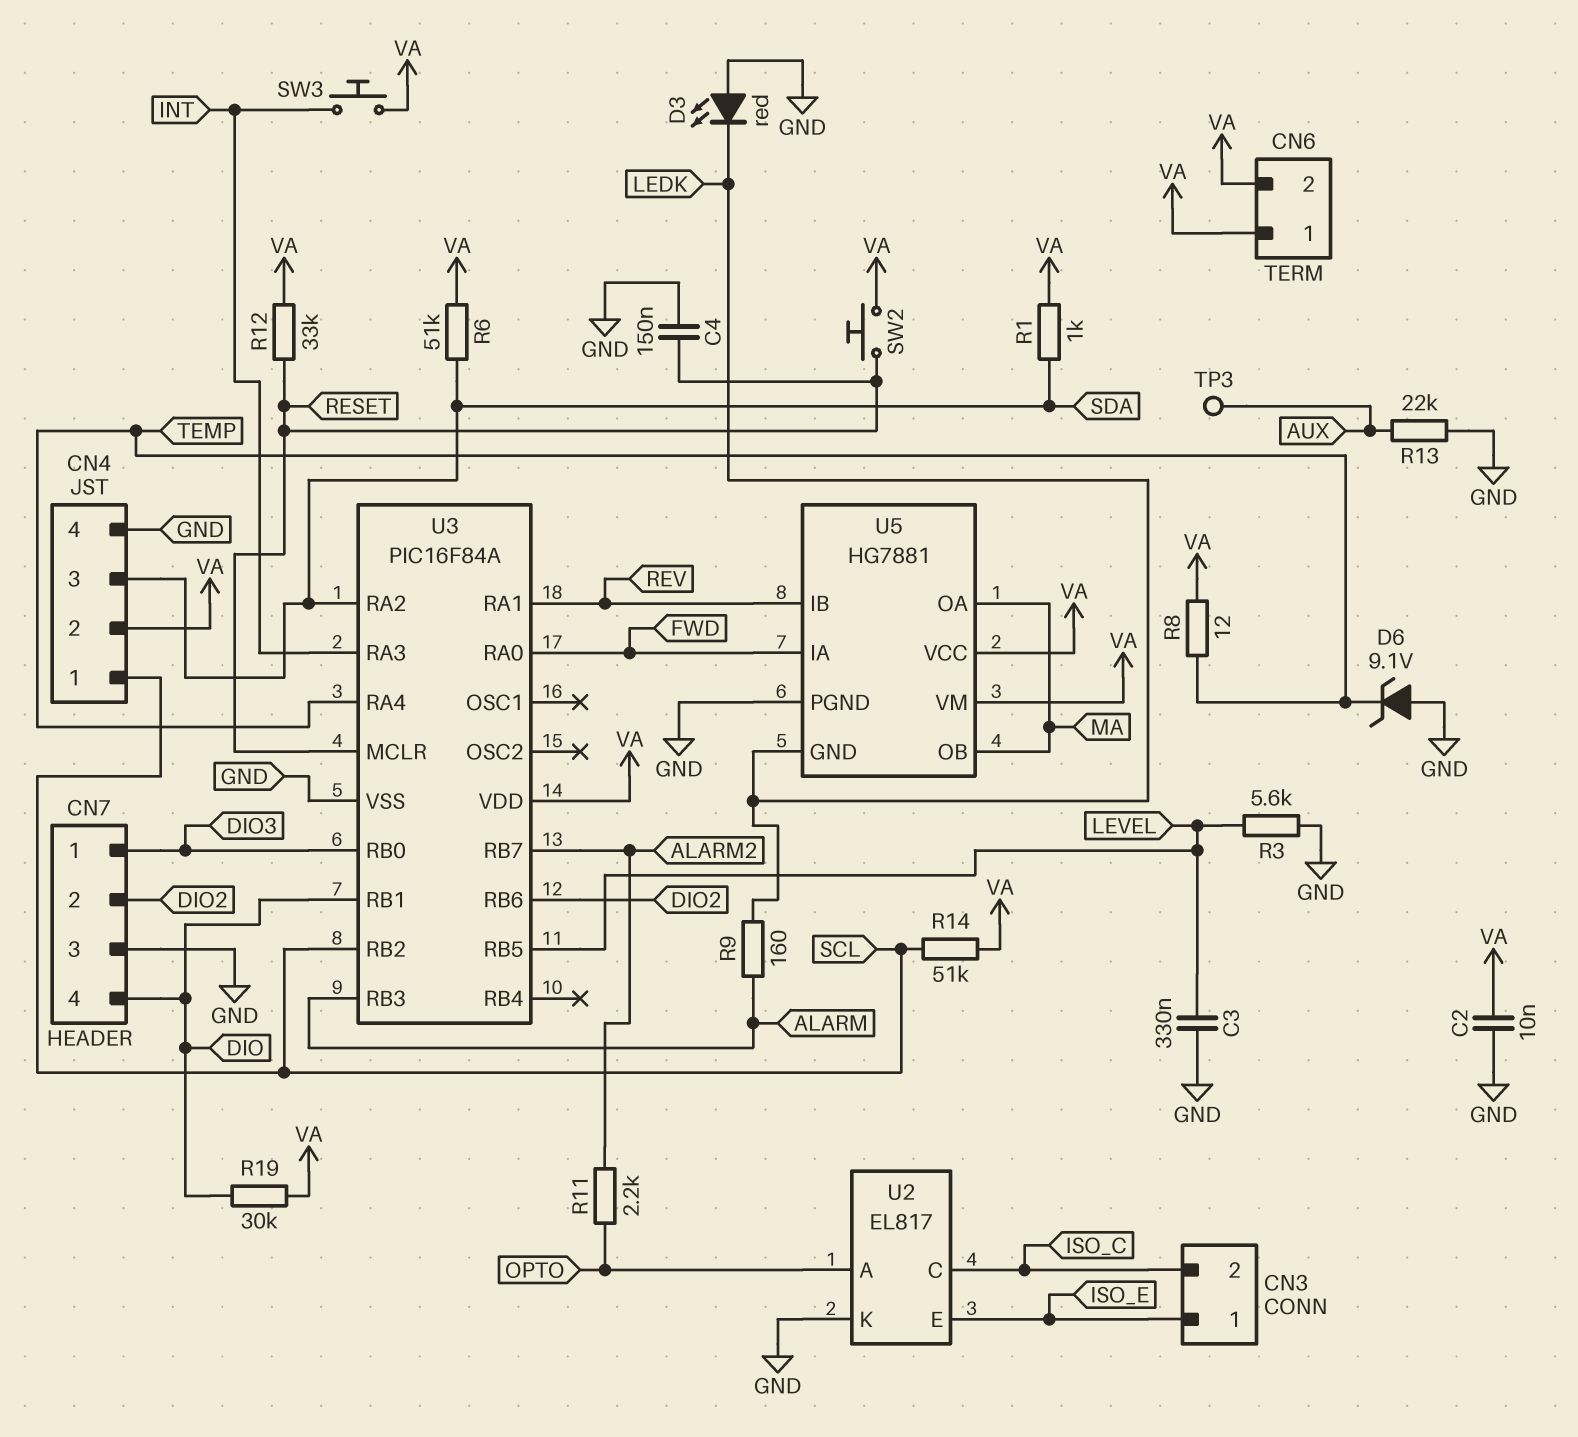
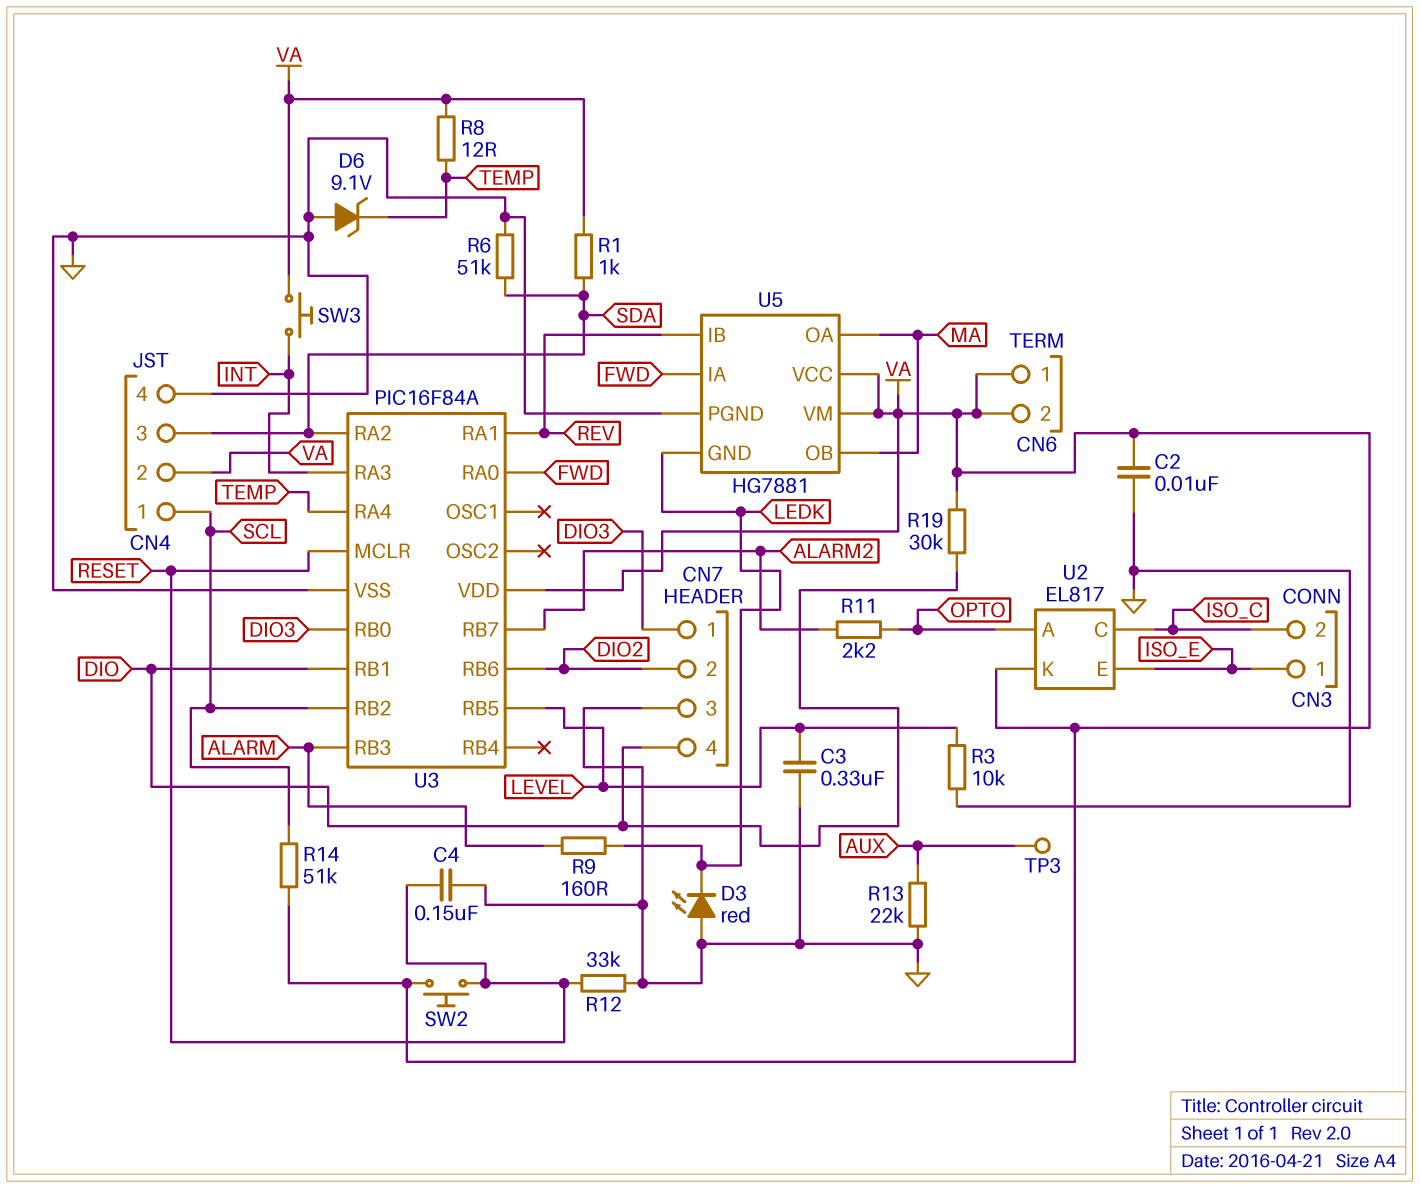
R3: 5.6k (GND, LEVEL) -> 10k (GND, LEVEL)
R6: 51k (SDA, VA) -> 51k (GND, SDA)
R12: 33k (RESET, VA) -> 33k (GND, RESET)
U2 pin K: GND -> VA

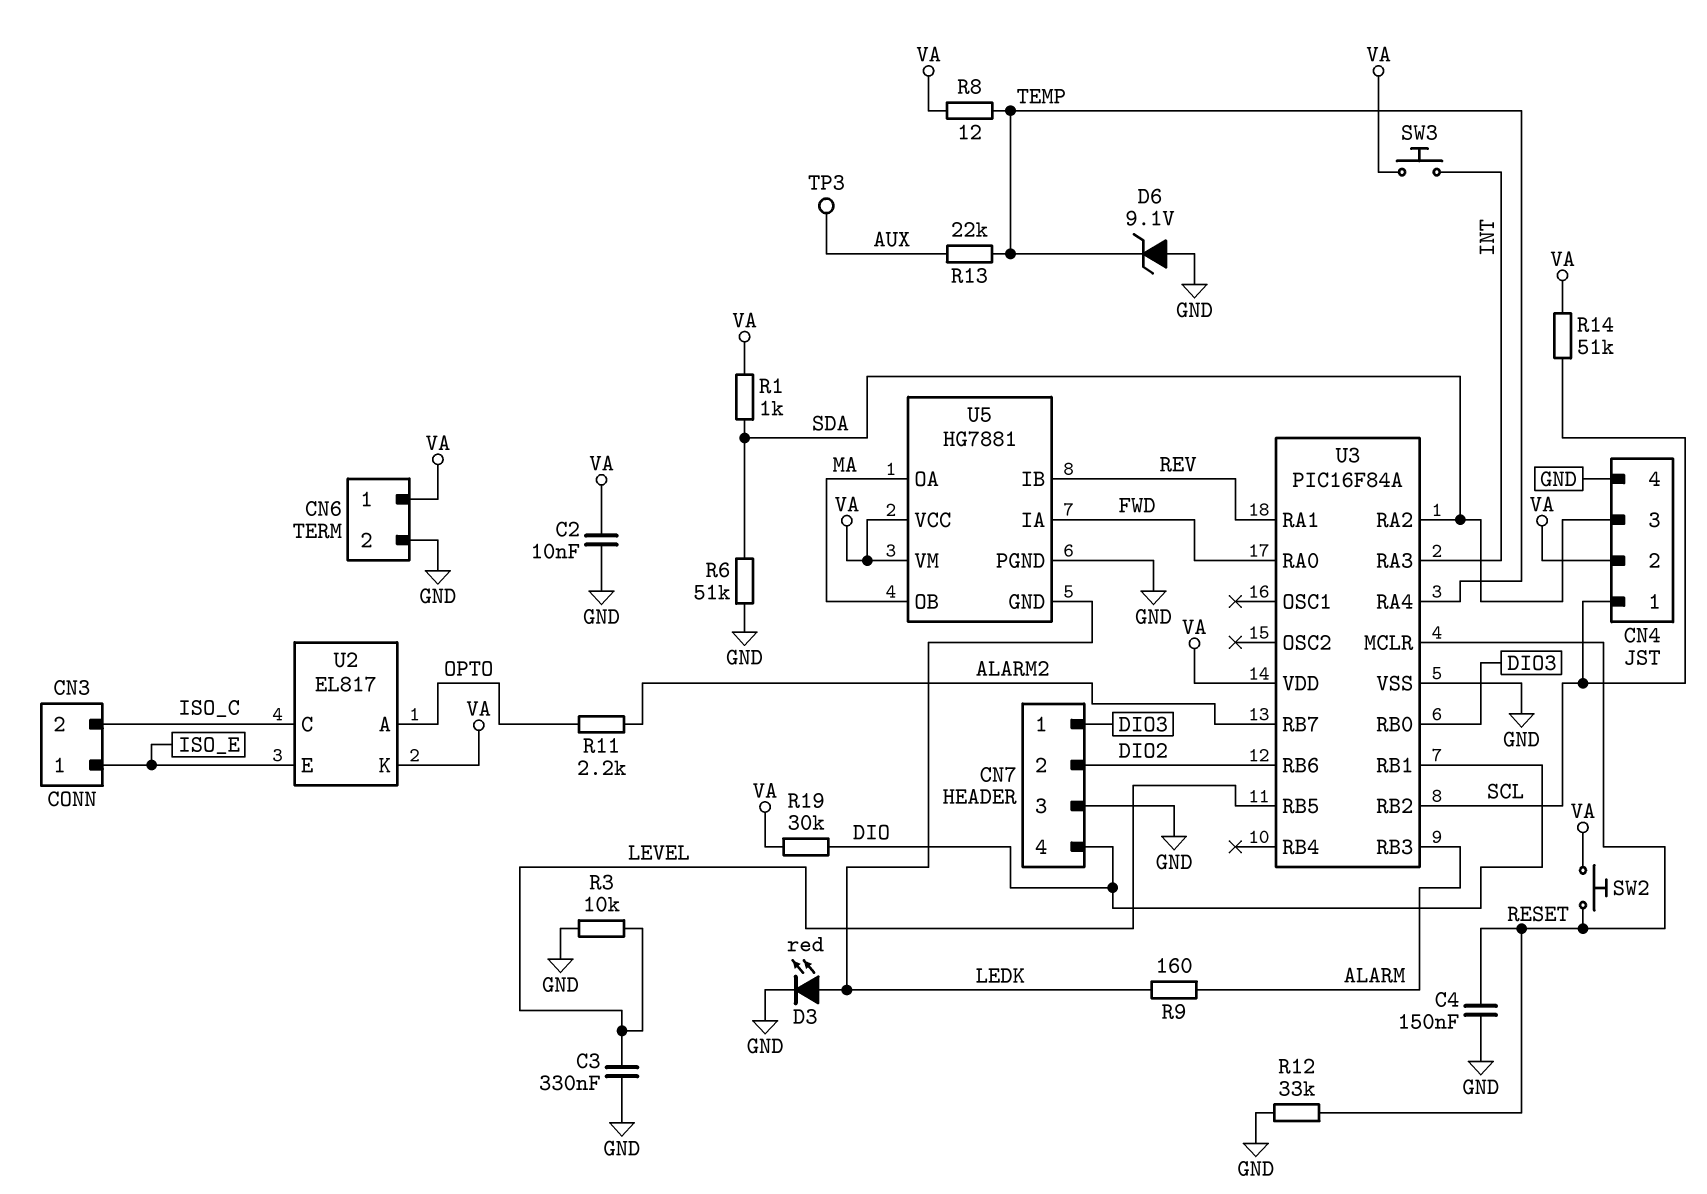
CN6 pin 2: VA -> GND
D3: LED red (A GND, K LEDK) -> LED red (A LEDK, K GND)
R13: 22k (AUX, GND) -> 22k (AUX, TEMP)

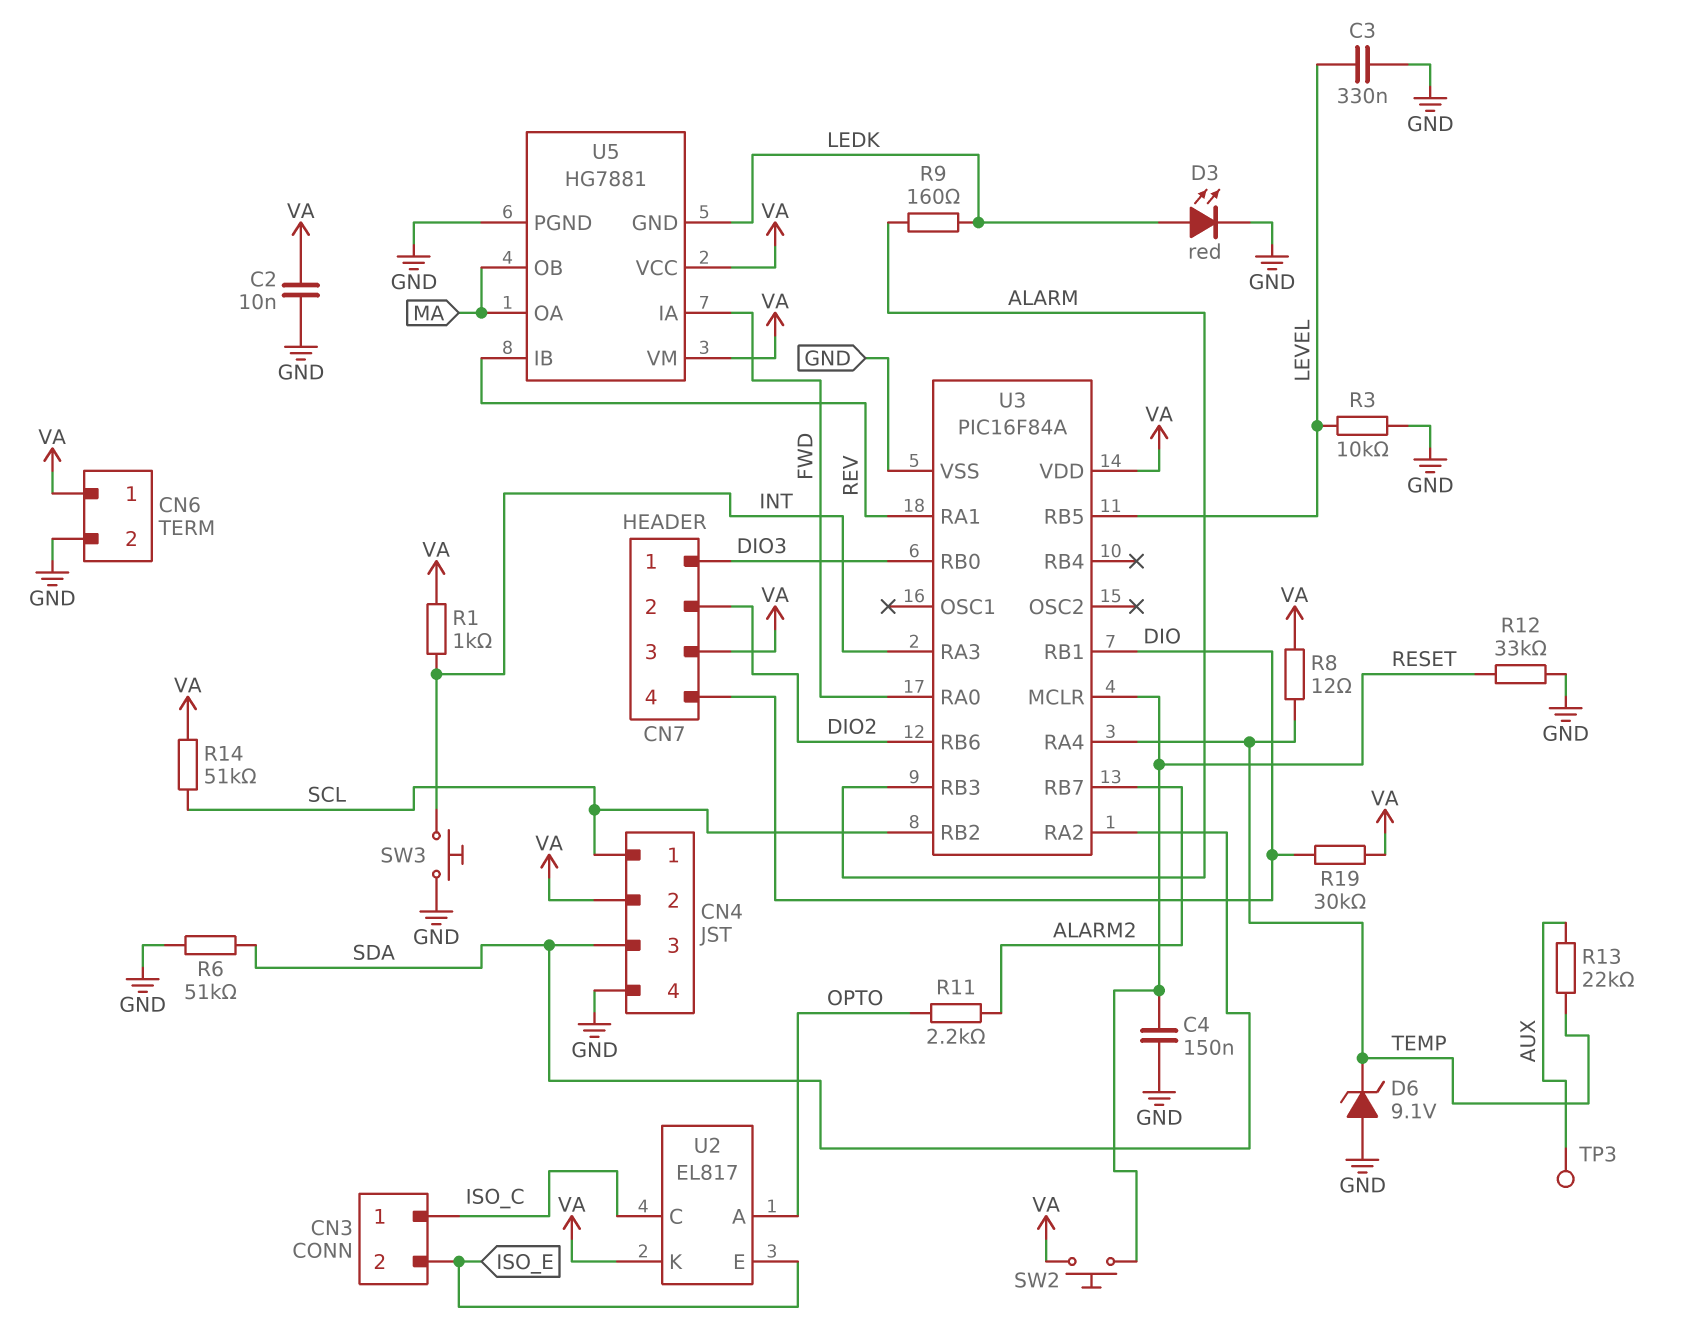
CN3 pin 1: ISO_E -> ISO_C
CN3 pin 2: ISO_C -> ISO_E
CN7 pin 3: GND -> VA
R1: 1k (SDA, VA) -> 1k (INT, VA)
SW3: button (INT, VA) -> button (GND, INT)

